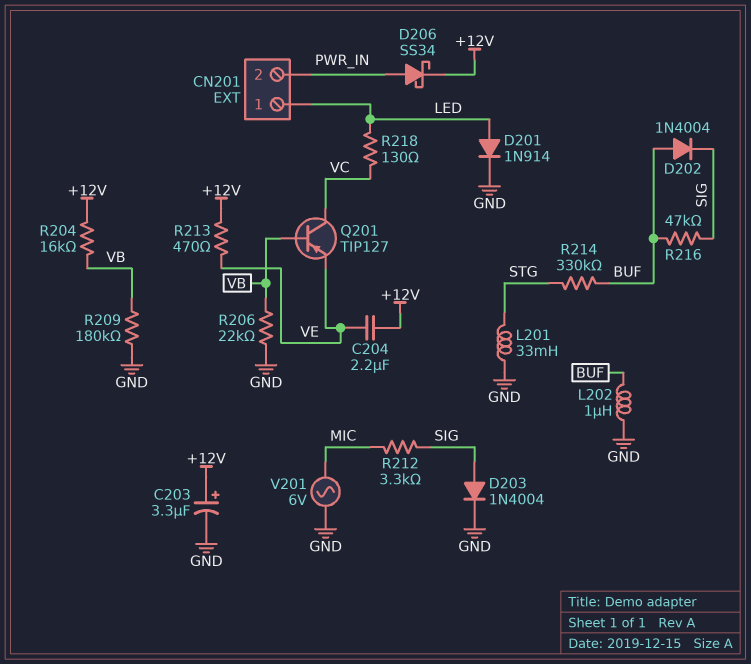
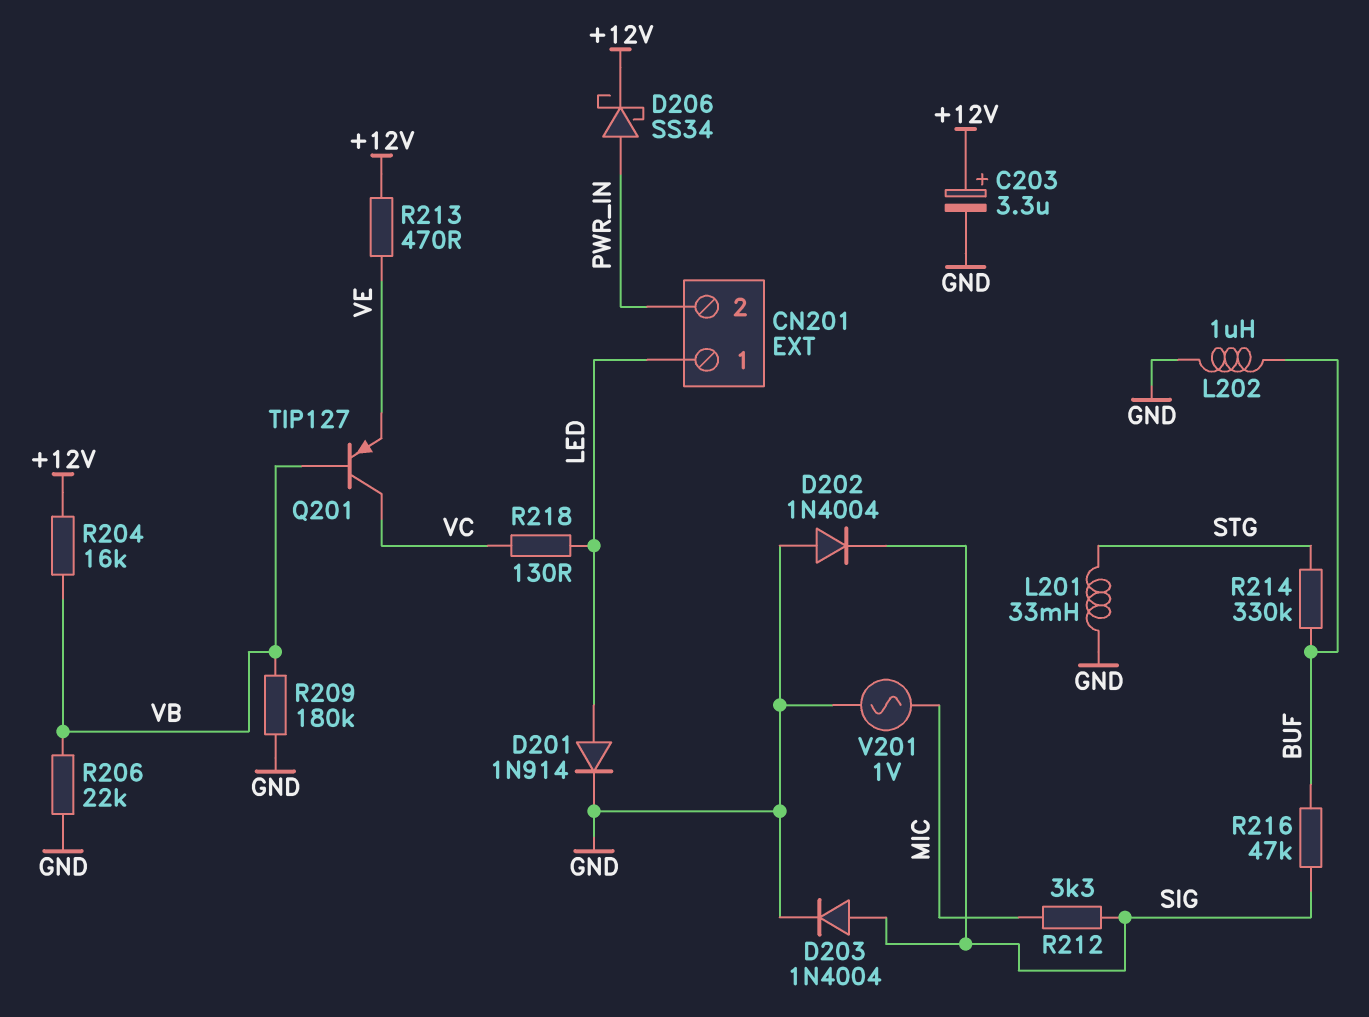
C204: 2.2uF (+12V, VE) -> none
D202: diode 1N4004 (A BUF, K SIG) -> diode 1N4004 (A GND, K SIG)
V201: AC 6V (GND, MIC) -> AC 1V (GND, MIC)

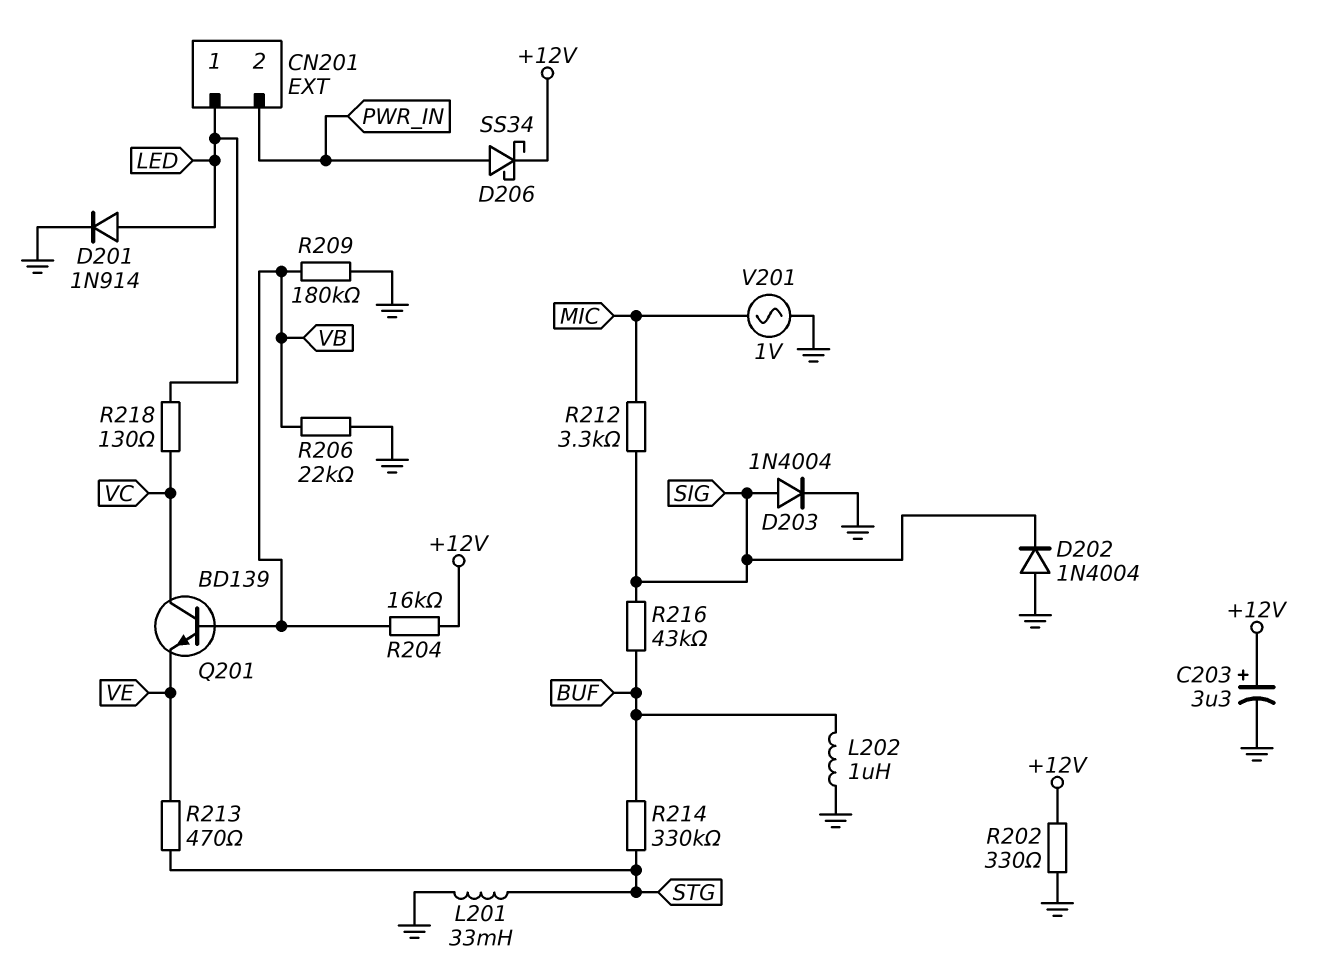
Q201: PNP TIP127 (B VB, C VC, E VE) -> NPN BD139 (B VB, C VC, E VE)
R202: none -> 330 (+12V, GND)
R213: 470 (+12V, VE) -> 470 (STG, VE)
R216: 47k (BUF, SIG) -> 43k (BUF, SIG)

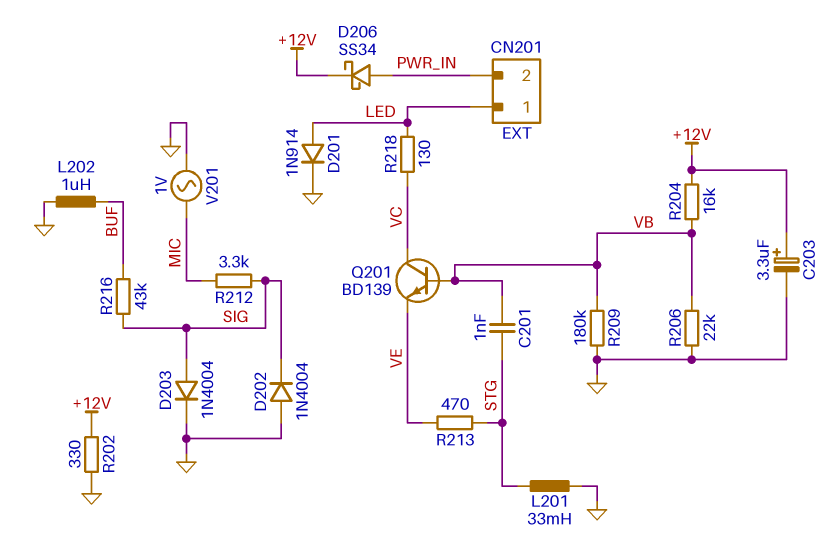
C201: none -> 1nF (STG, VB)
R214: 330k (BUF, STG) -> none

